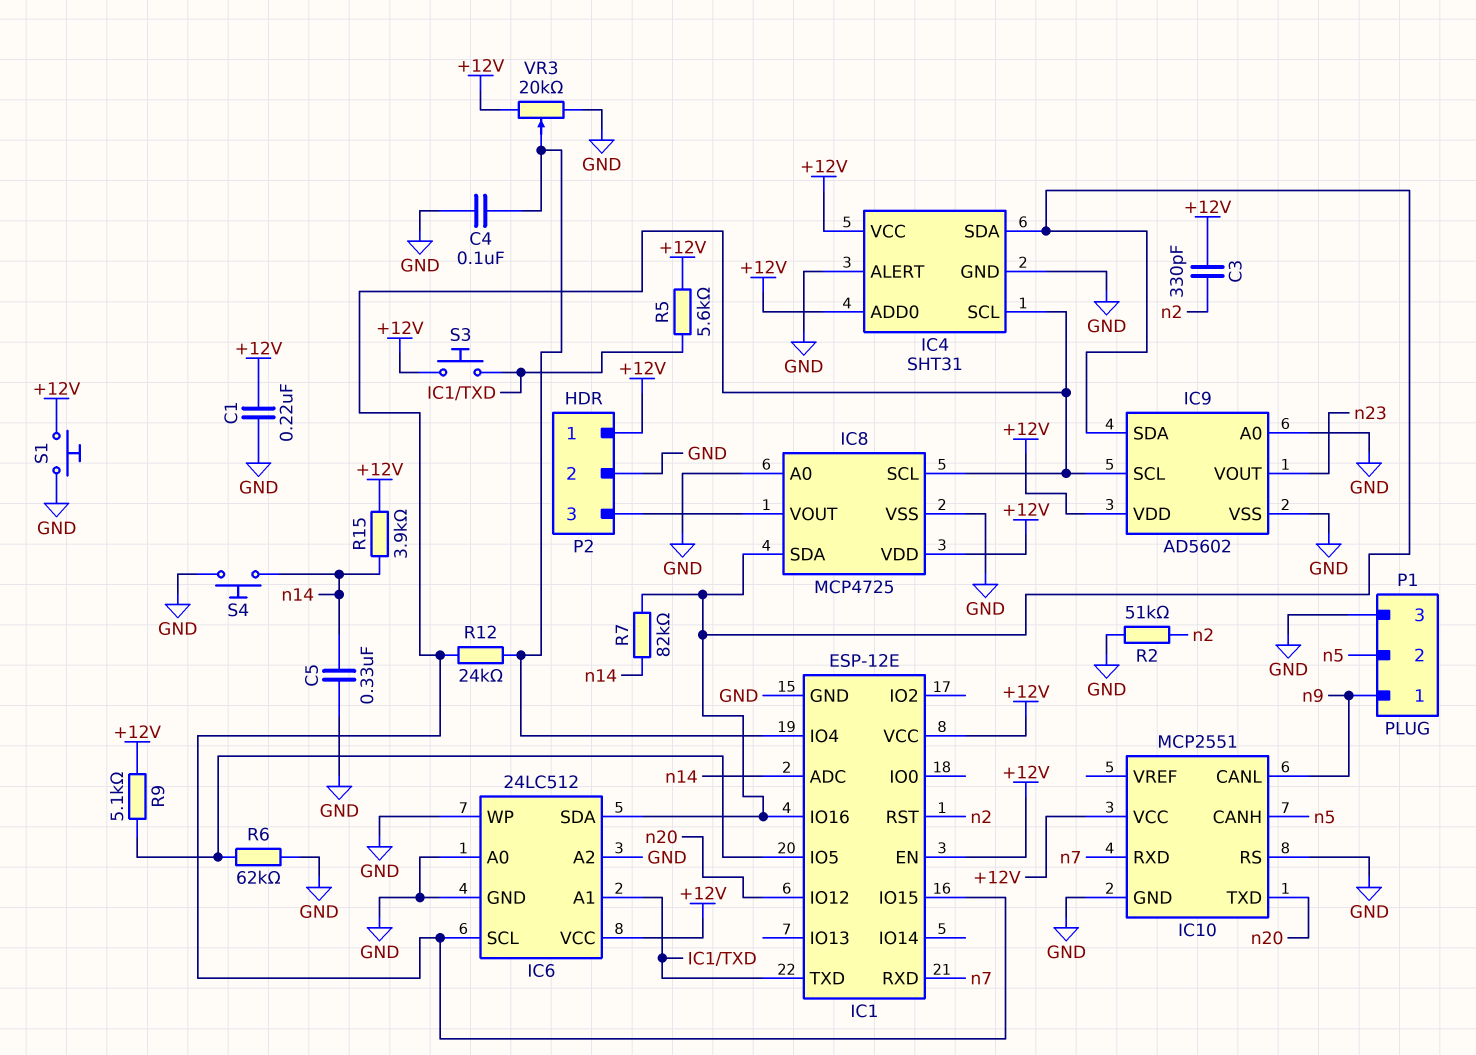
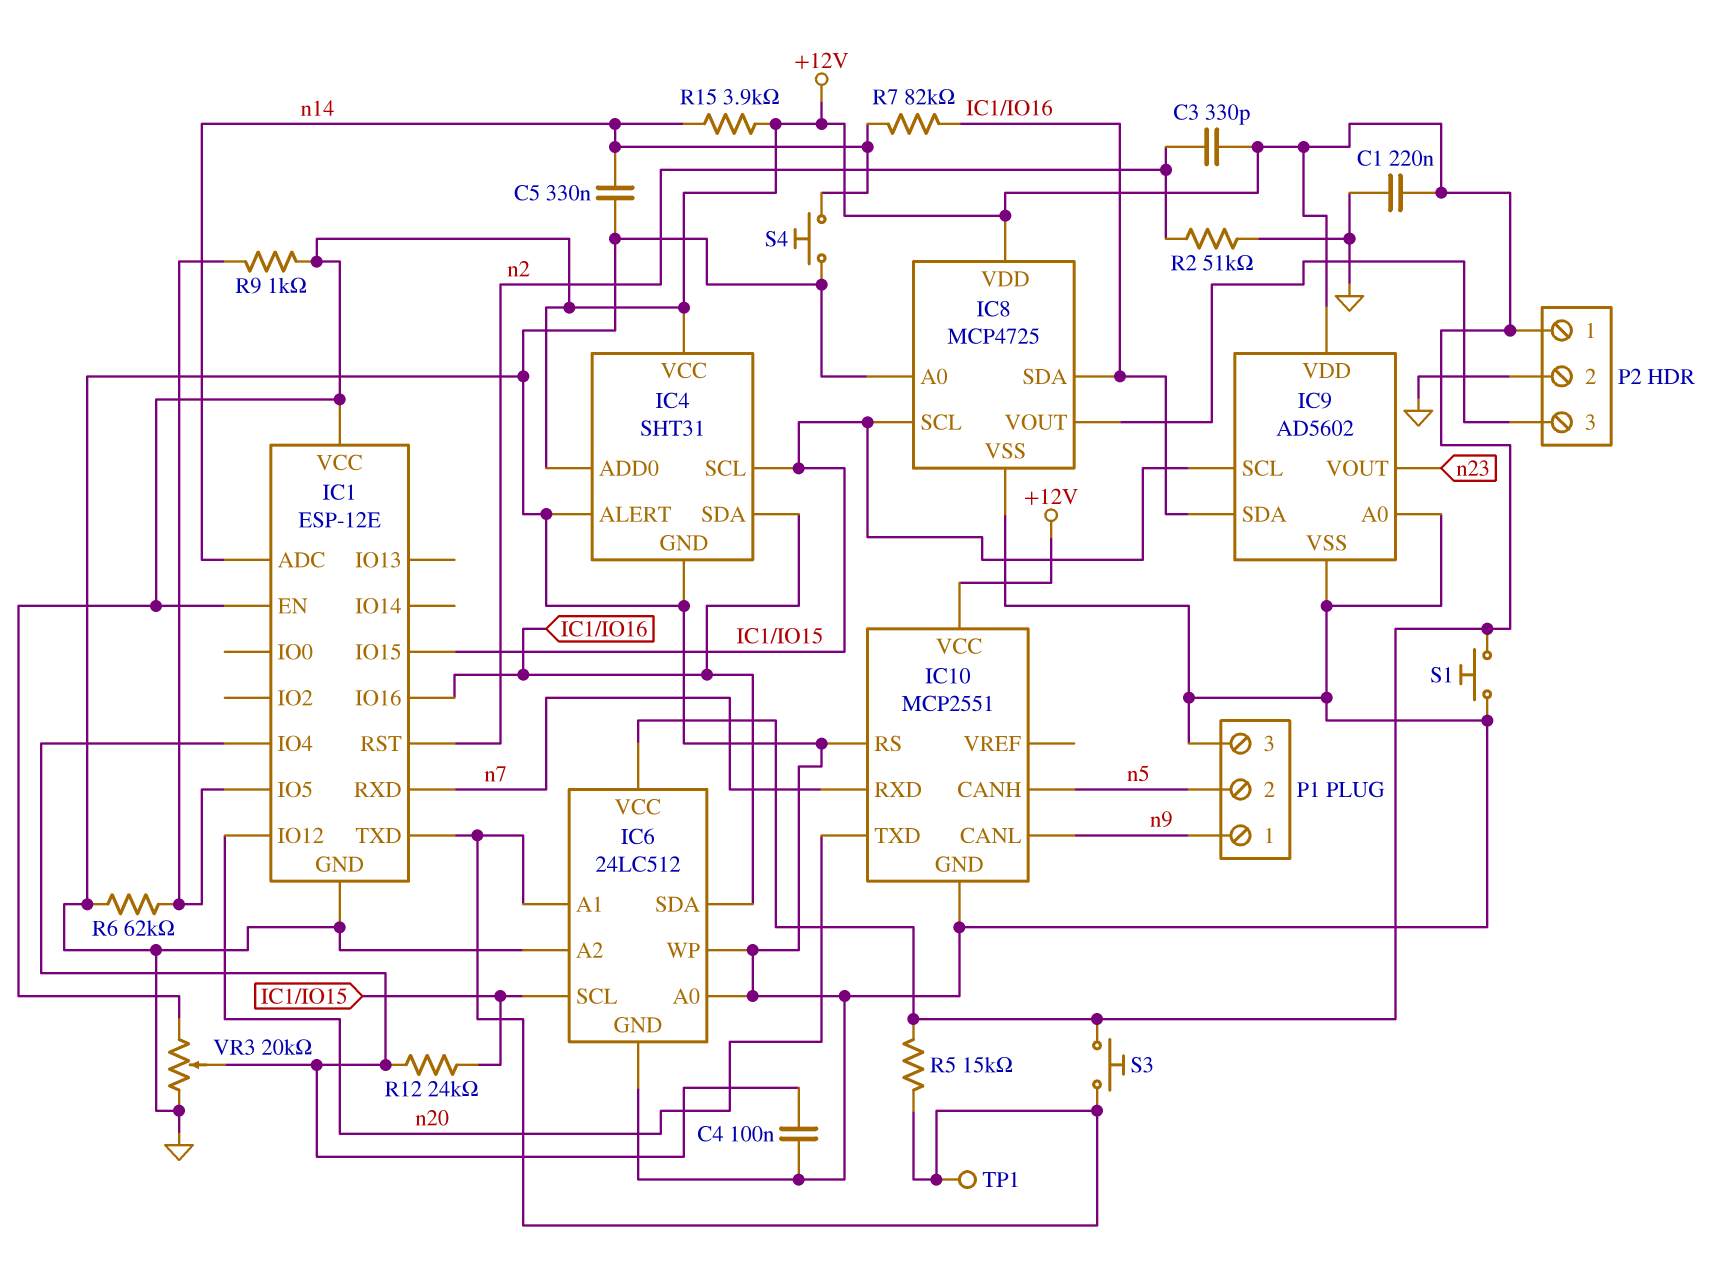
R5: 5.6k (+12V, IC1/TXD) -> 15k (+12V, IC1/TXD)
R9: 5.1k (+12V, IC1/IO5) -> 1k (+12V, IC1/IO5)
TP1: none -> test point (IC1/TXD)

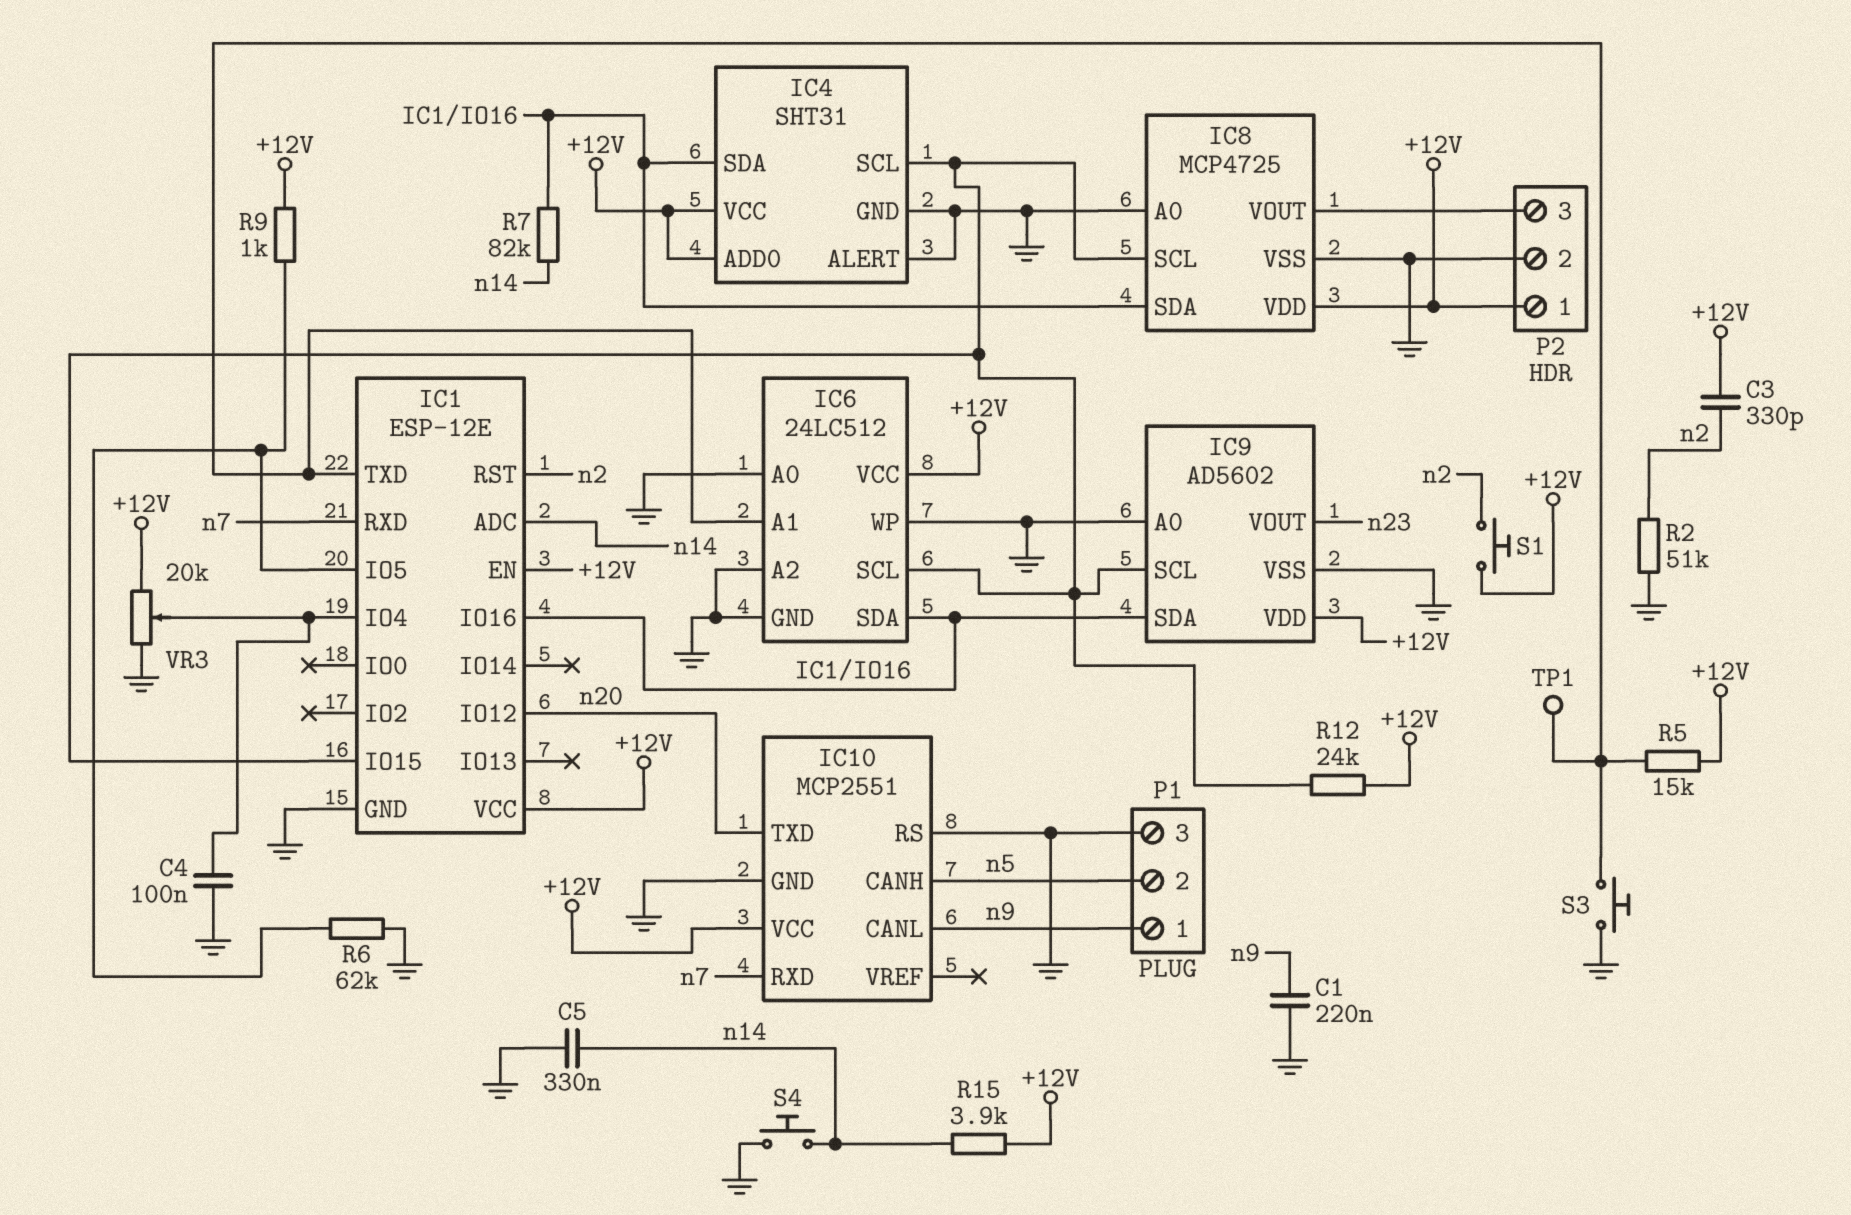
C1: 220nF (+12V, GND) -> 220nF (GND, n9)
R12: 24k (IC1/IO4, IC1/IO15) -> 24k (+12V, IC1/IO15)
S1: button (+12V, GND) -> button (+12V, n2)
S3: button (+12V, IC1/TXD) -> button (GND, IC1/TXD)

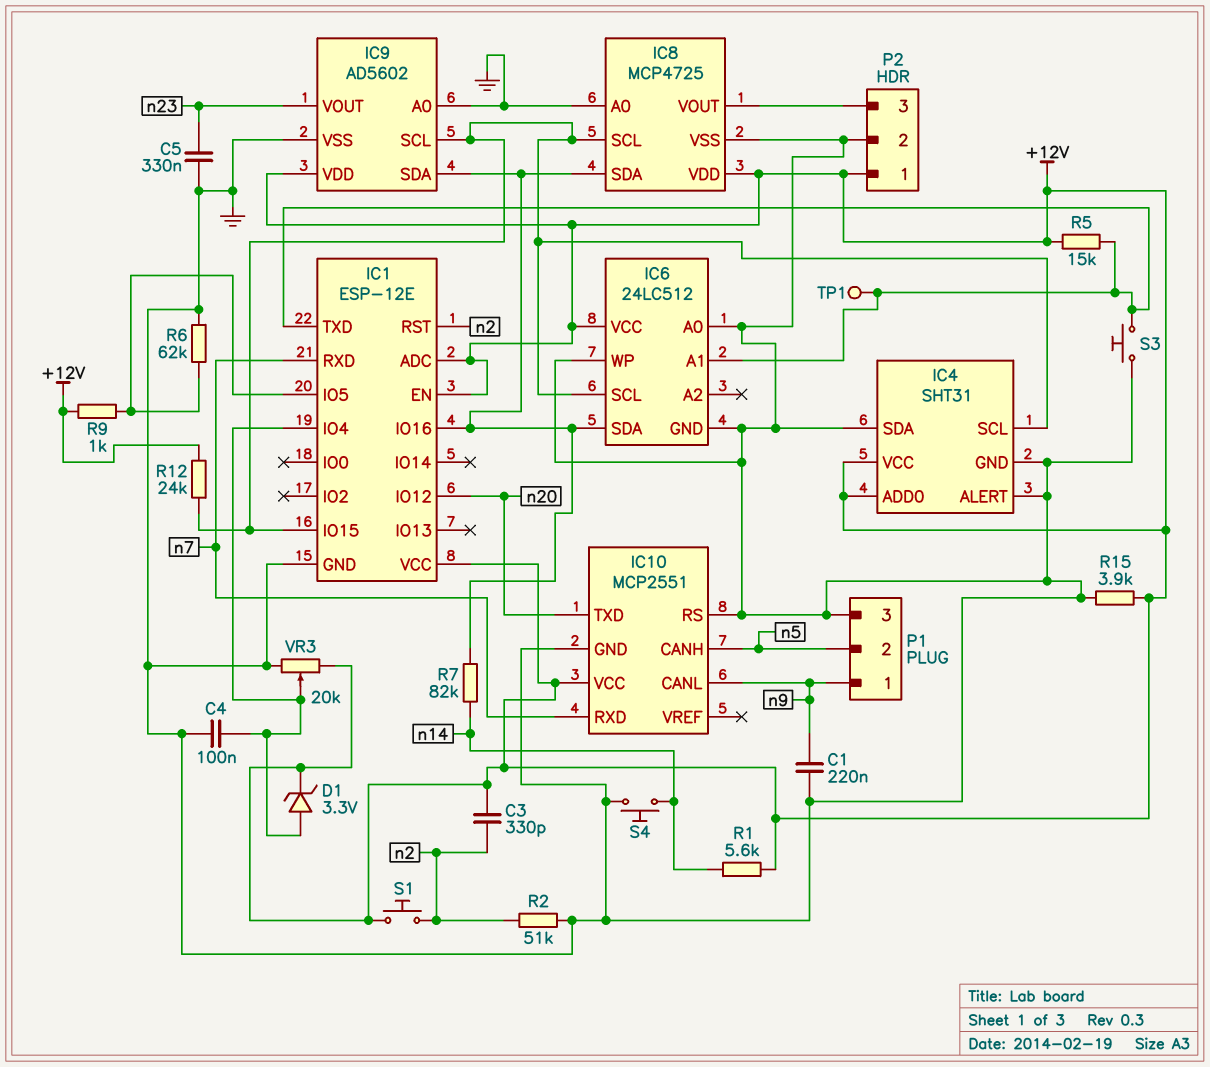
C5: 330nF (GND, n14) -> 330nF (GND, n23)
D1: none -> zener 3.3V (A IC1/IO4, K +12V)
IC1 pin ADC: n14 -> +12V
IC4 pin SDA: IC1/IO16 -> GND
IC6 pin A2: GND -> none
R1: none -> 5.6k (+12V, n14)
R15: 3.9k (+12V, n14) -> 3.9k (+12V, GND)

